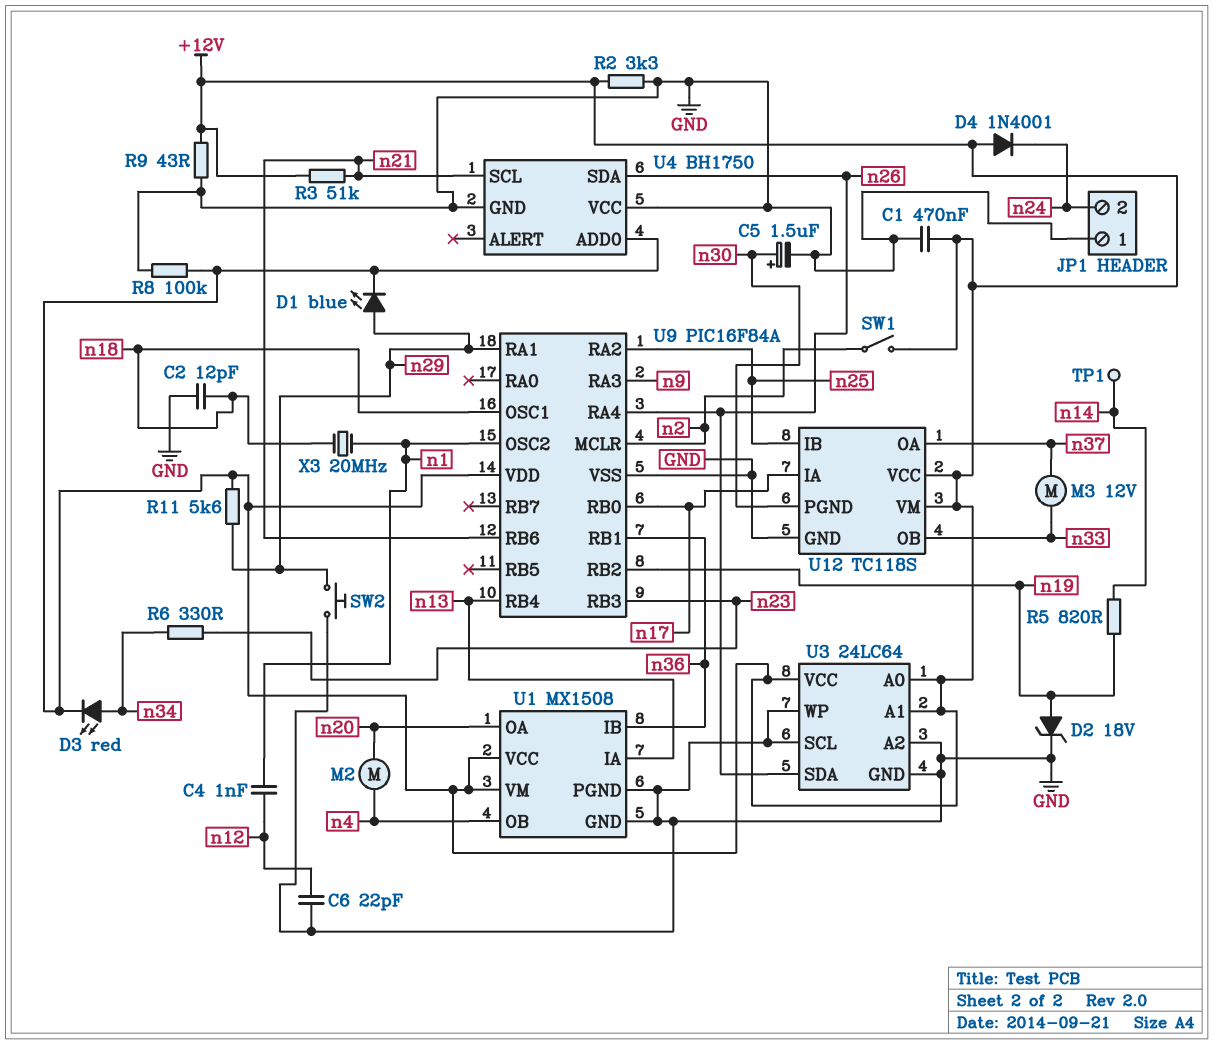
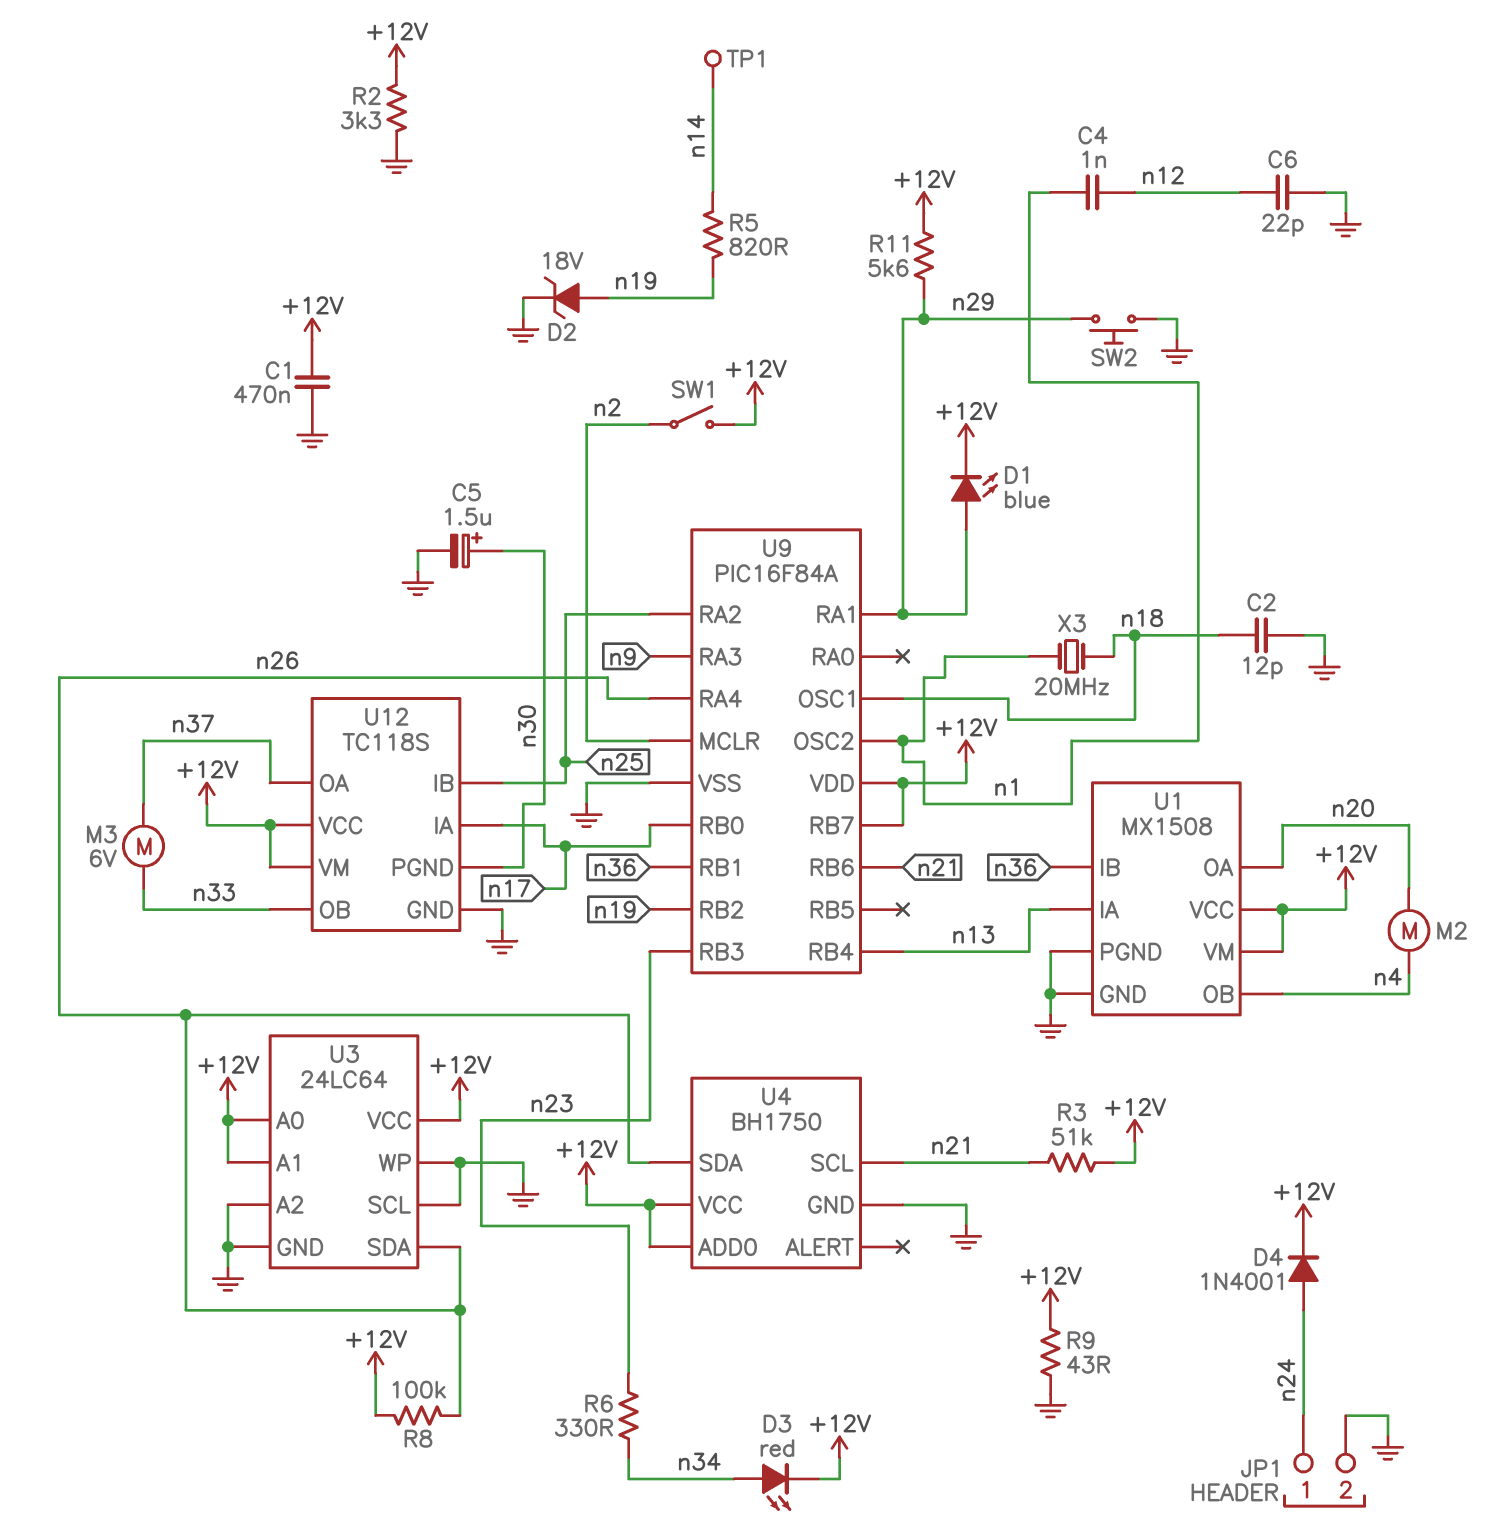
D4: diode 1N4001 (A +12V, K n24) -> diode 1N4001 (A n24, K +12V)
JP1 pin 1: GND -> n24
JP1 pin 2: n24 -> GND
M3: motor 12V (n33, n37) -> motor 6V (n33, n37)
R8: 100k (+12V, GND) -> 100k (+12V, n26)
U4 pin VCC: GND -> +12V
U9 pin RB7: none -> +12V

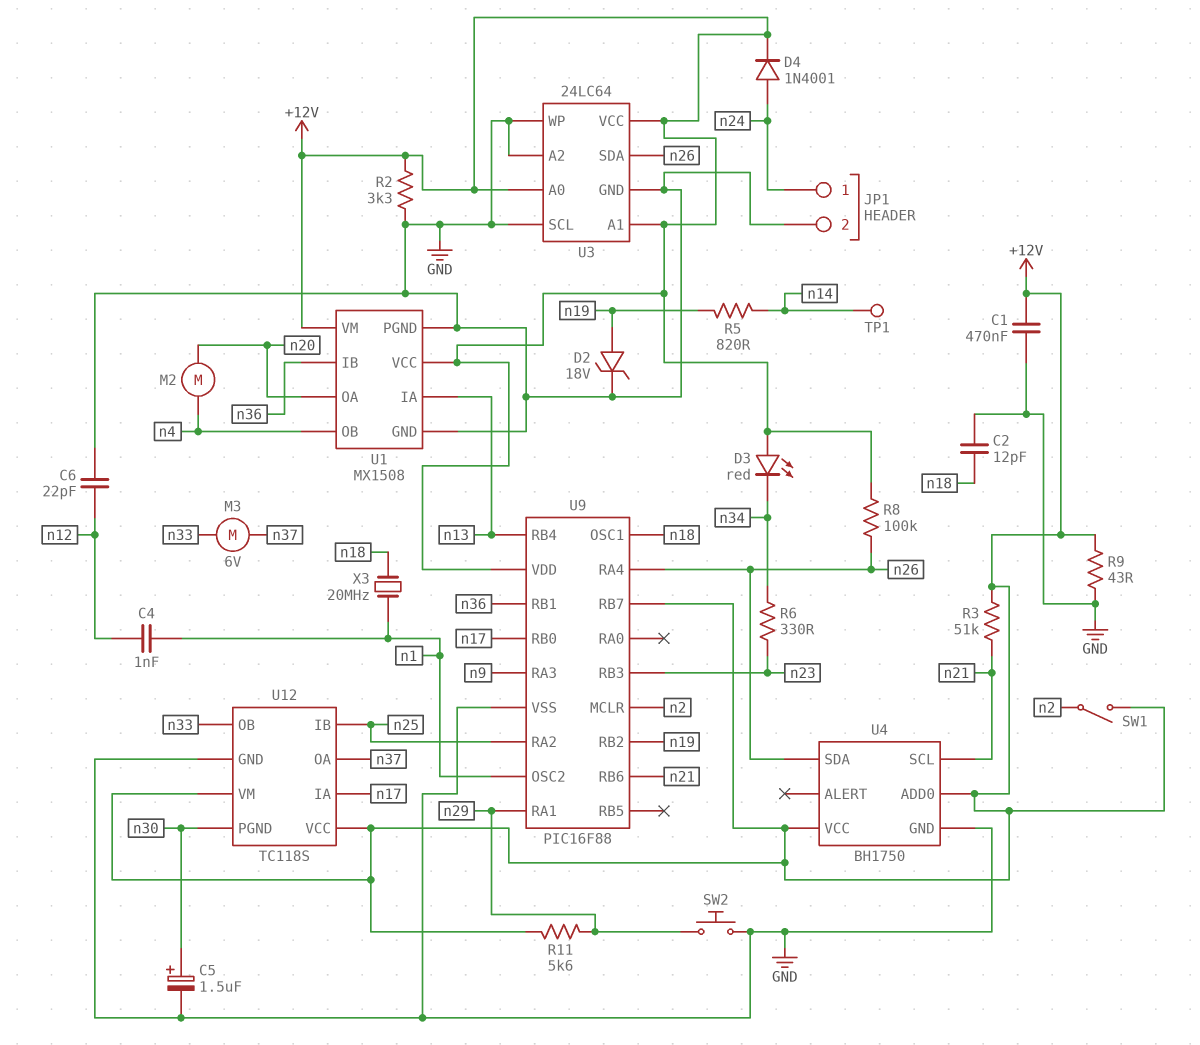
D1: LED blue (A n29, K +12V) -> none
D3: LED red (A n34, K +12V) -> LED red (A +12V, K n34)
U9: PIC16F84A -> PIC16F88

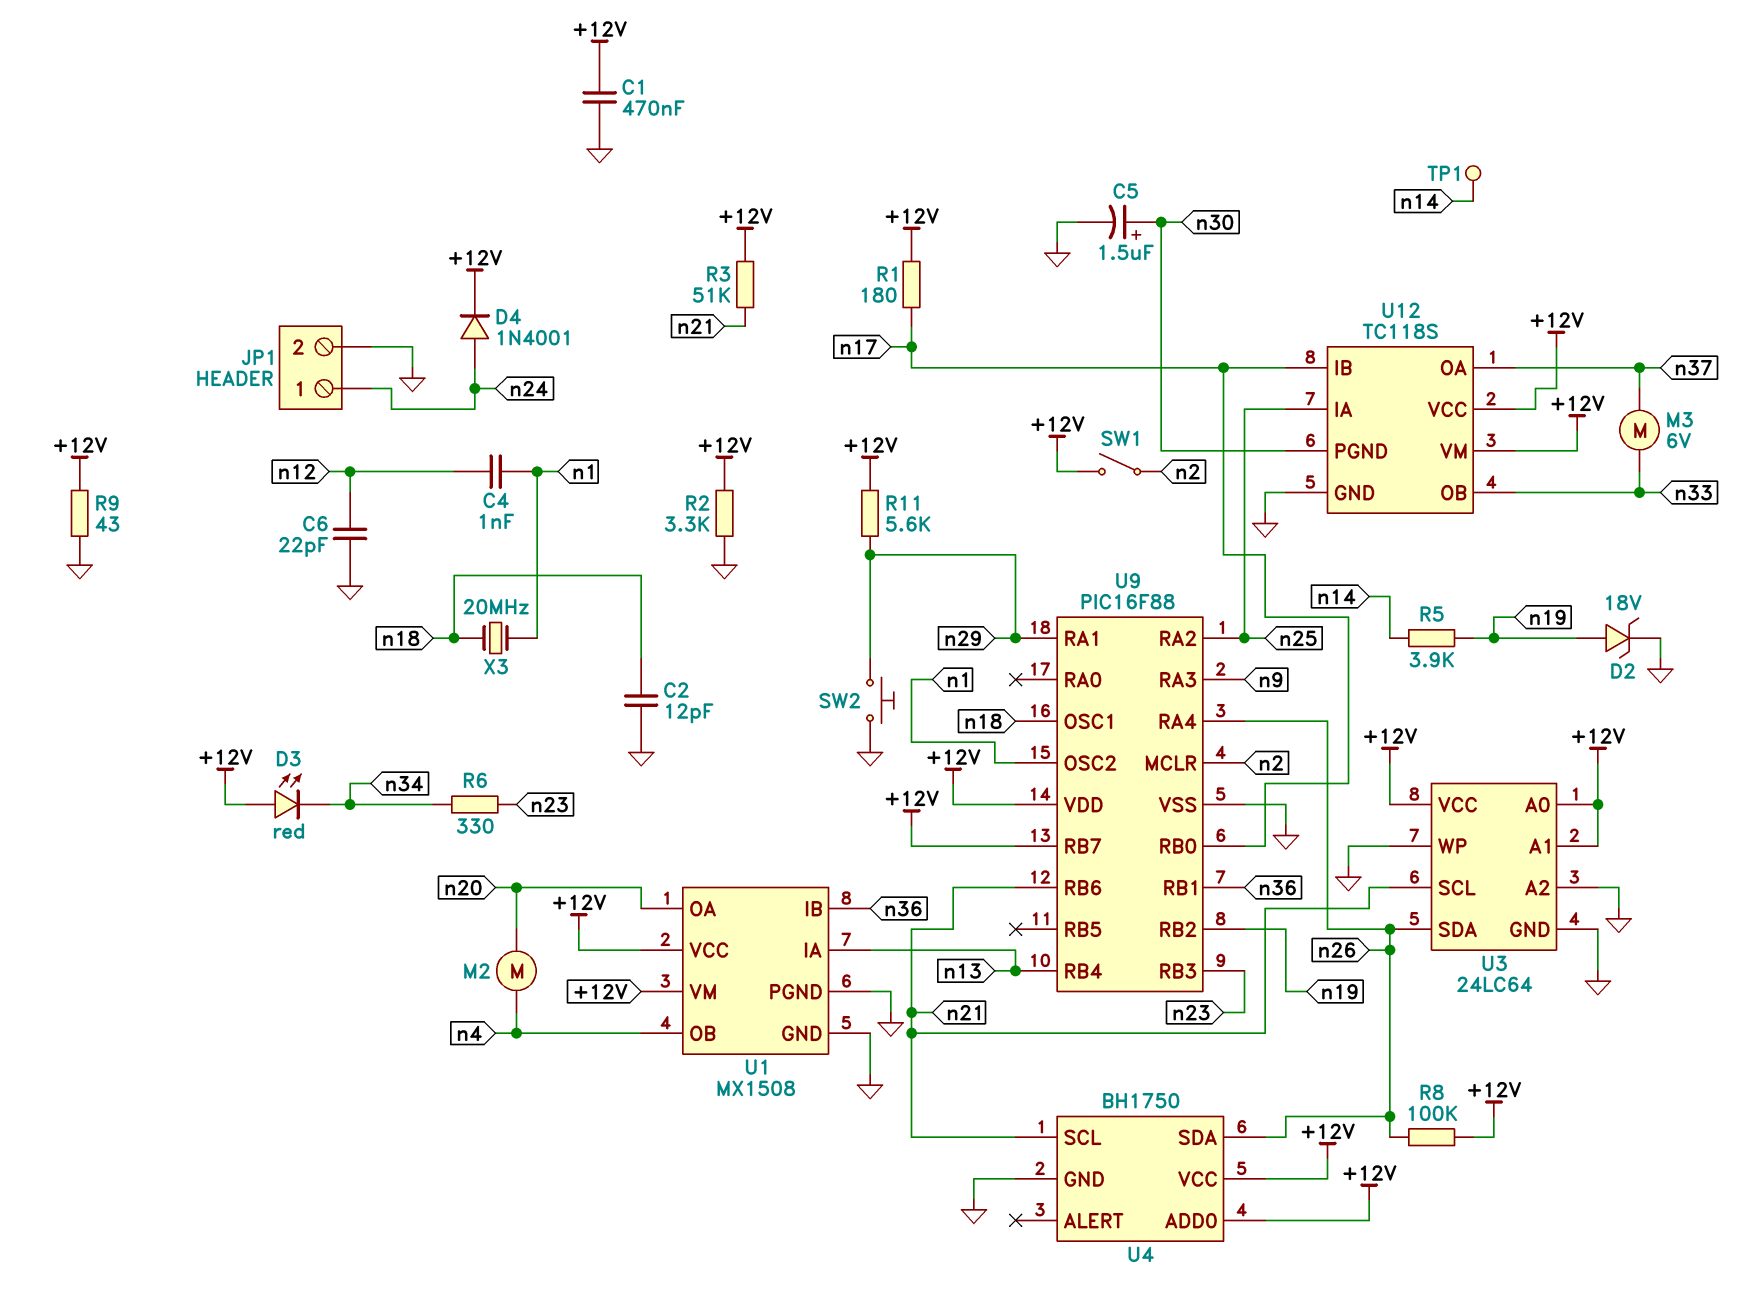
R1: none -> 180 (+12V, n17)
R5: 820 (n14, n19) -> 3.9k (n14, n19)
U3 pin SCL: GND -> n21
U12 pin IA: n17 -> n25
U12 pin IB: n25 -> n17

